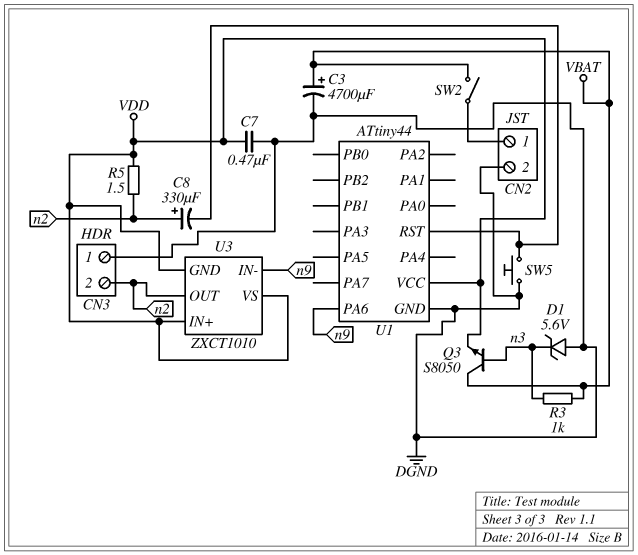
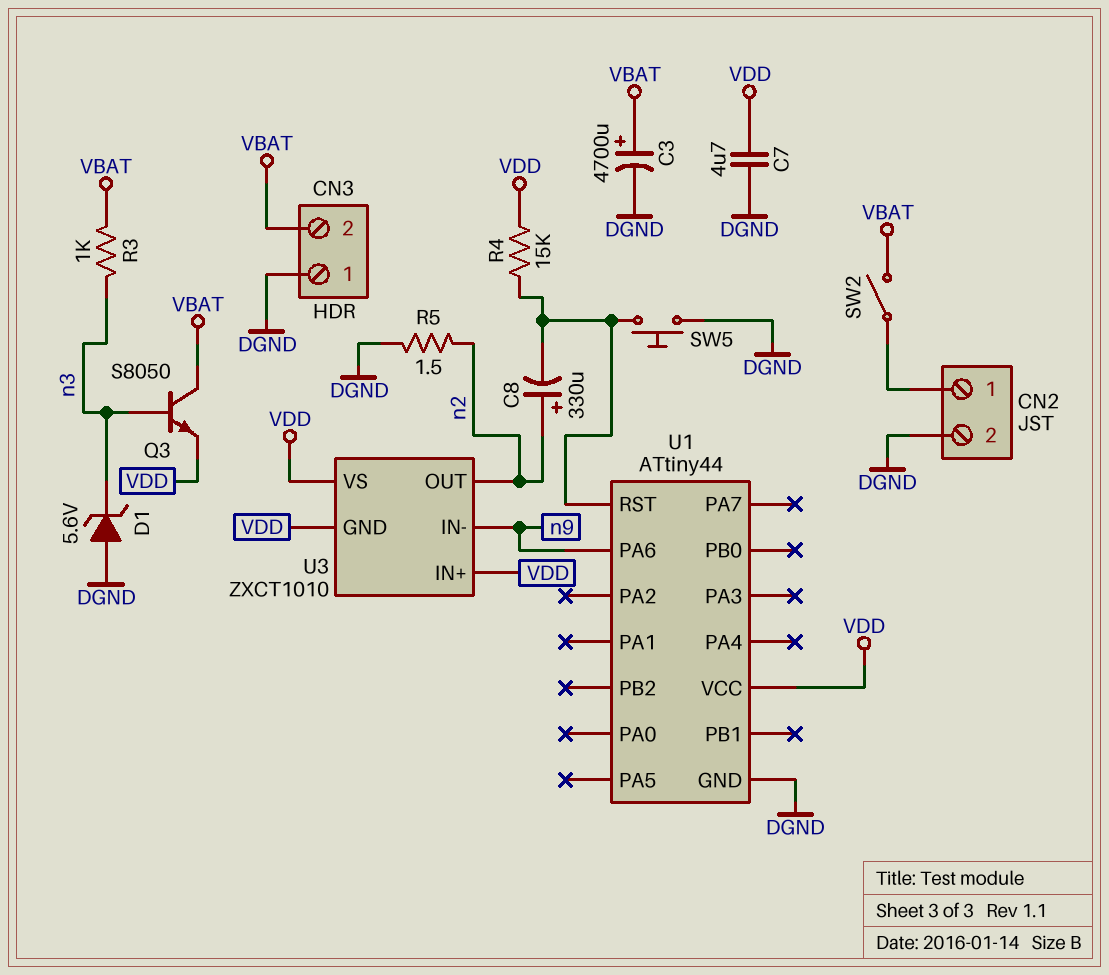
C7: 470nF (DGND, VDD) -> 4.7uF (DGND, VDD)
CN3 pin 2: n2 -> VBAT
R4: none -> 15k (U1/RST, VDD)
R5: 1.5 (VDD, n2) -> 1.5 (DGND, n2)

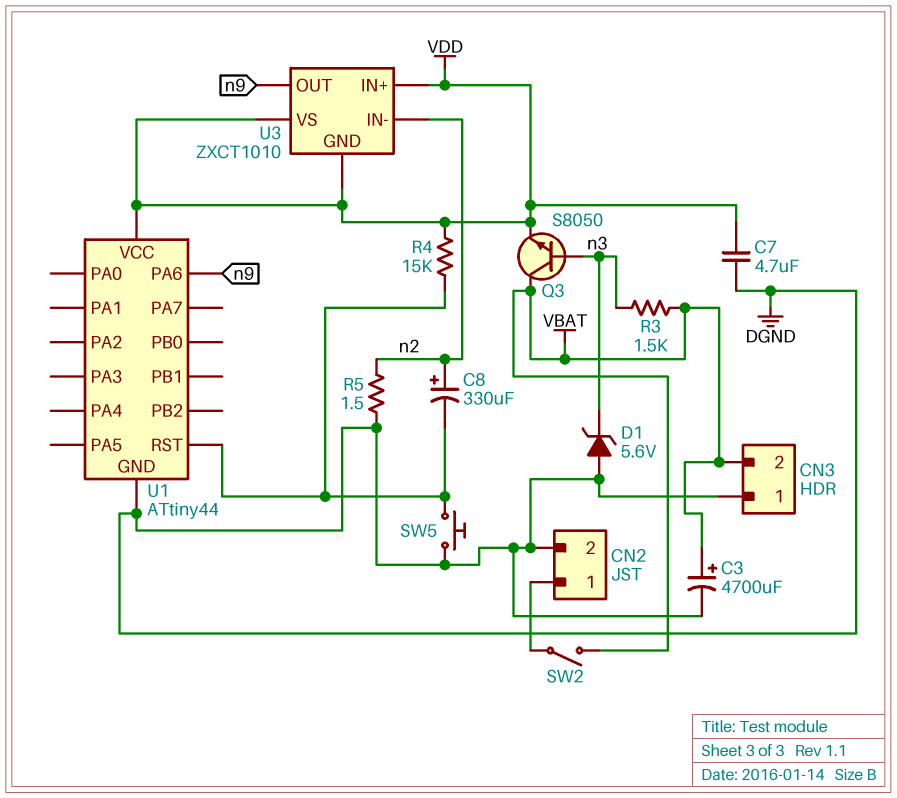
R3: 1k (VBAT, n3) -> 1.5k (VBAT, n3)
U3 pin IN-: n9 -> n2
U3 pin OUT: n2 -> n9

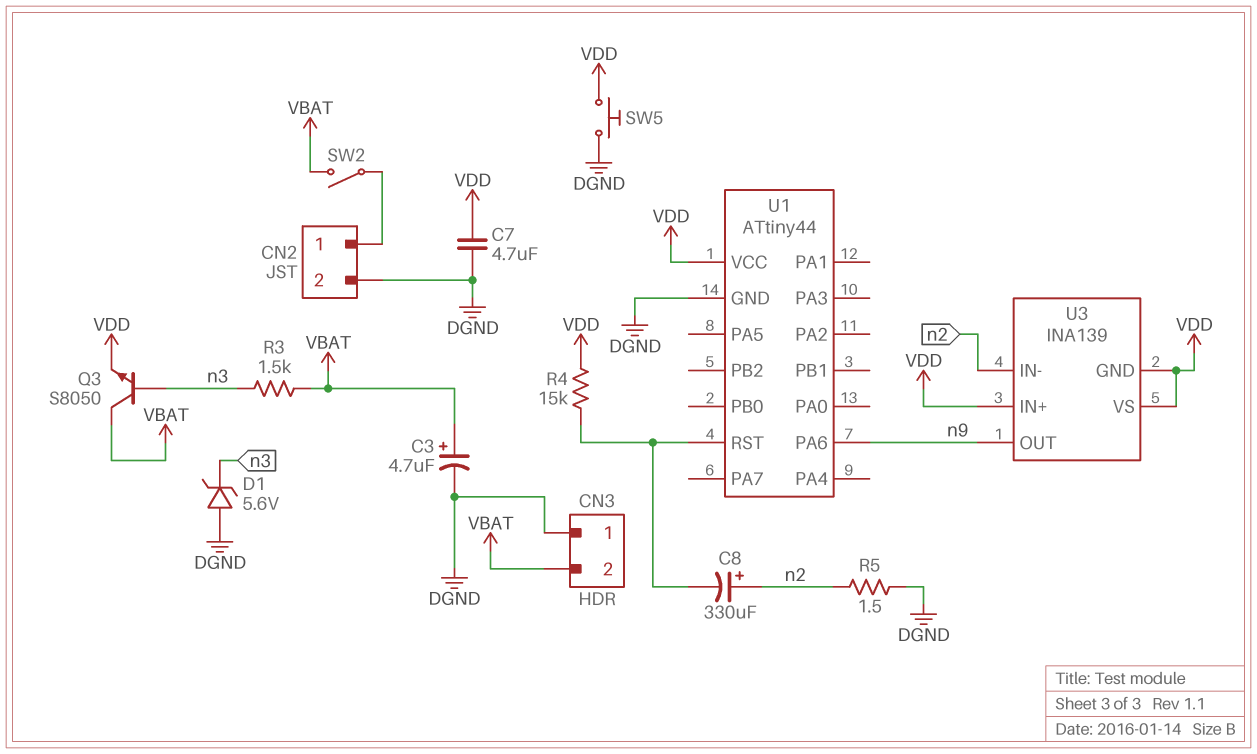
C3: 4700uF (plus VBAT, minus DGND) -> 4.7uF (plus VBAT, minus DGND)
SW5: button (DGND, U1/RST) -> button (DGND, VDD)
U3: ZXCT1010 -> INA139

